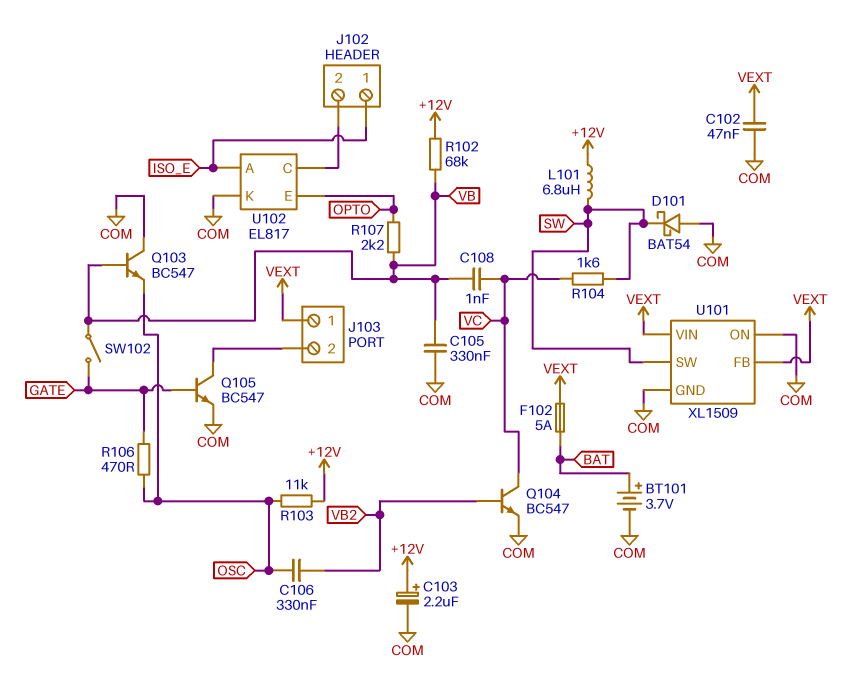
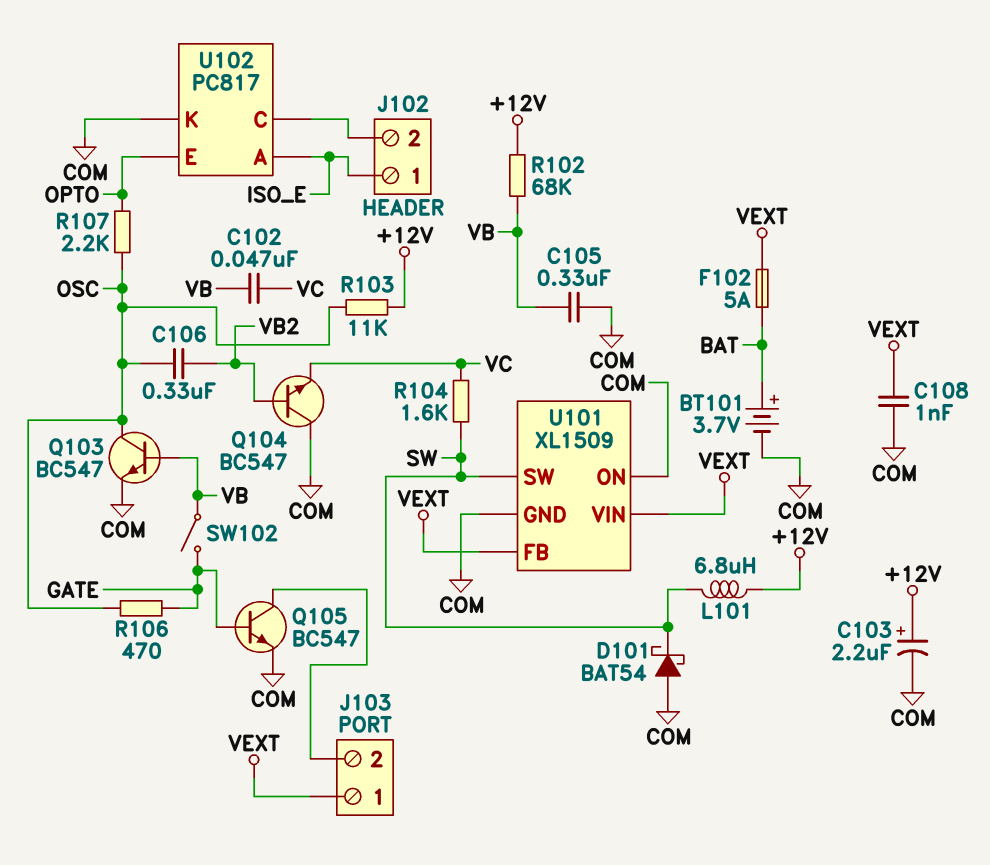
C102: 47nF (COM, VEXT) -> 47nF (VB, VC)
C108: 1nF (VB, VC) -> 1nF (COM, VEXT)
Q103: NPN BC547 (B VB, C COM, E OSC) -> NPN BC547 (B VB, C OSC, E COM)
Q104: NPN BC547 (B VB2, C VC, E COM) -> NPN BC547 (B VB2, C COM, E VC)
R107: 2.2k (OPTO, VB) -> 2.2k (OPTO, OSC)
U102: EL817 -> PC817

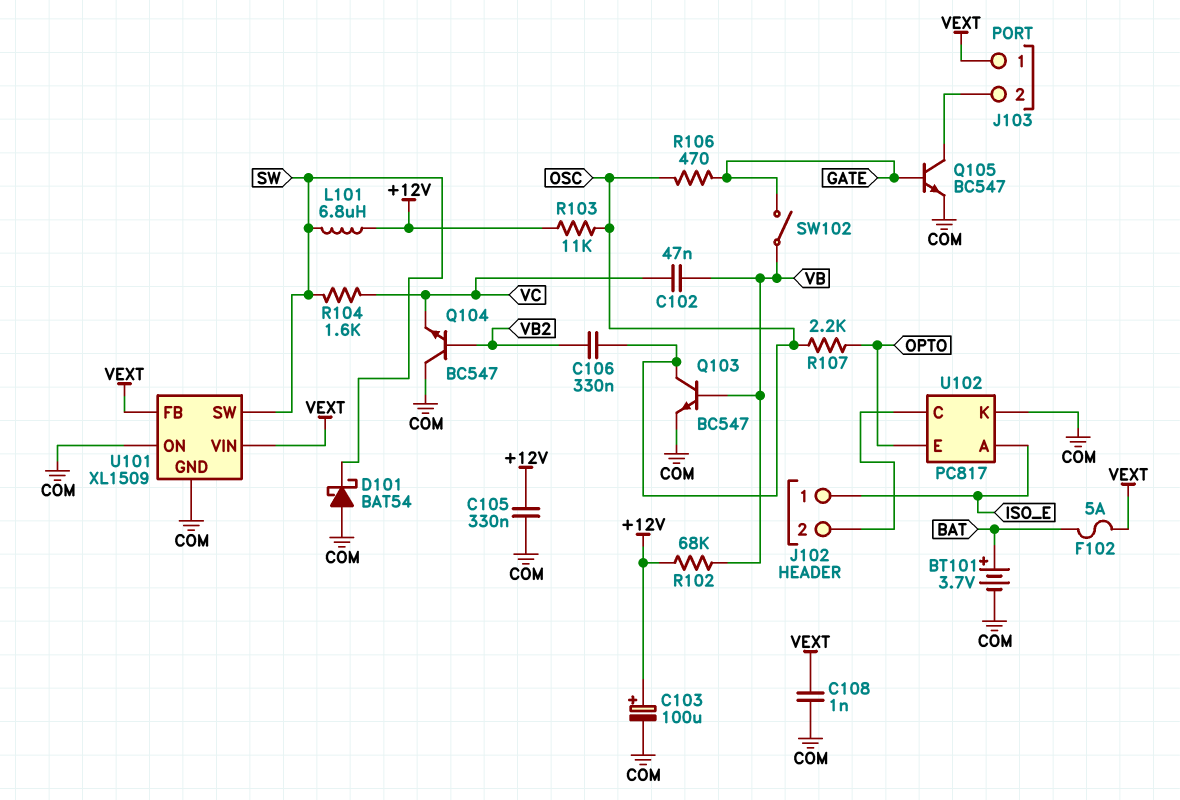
C103: 2.2uF (plus +12V, minus COM) -> 100uF (plus +12V, minus COM)
C105: 330nF (COM, VB) -> 330nF (+12V, COM)

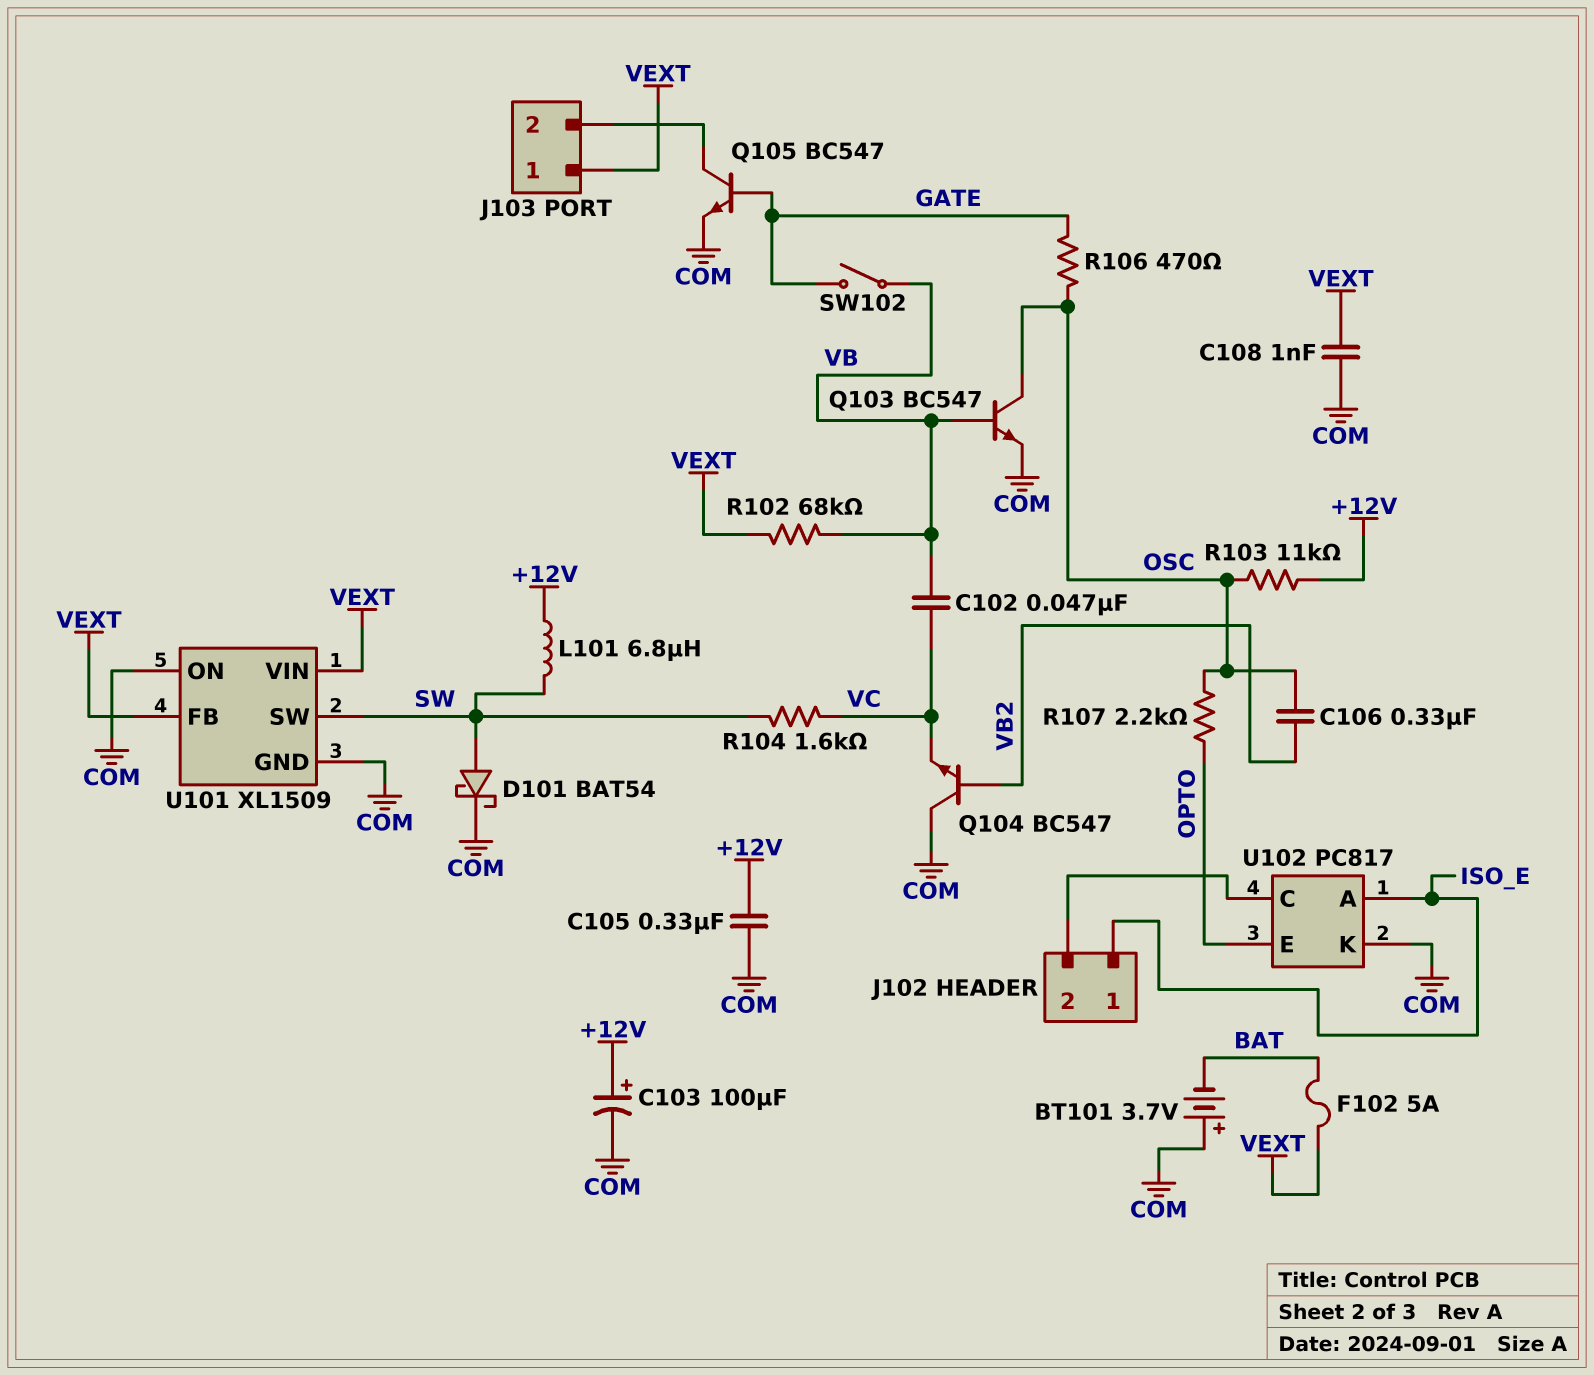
BT101: 3.7V (plus BAT, minus COM) -> 3.7V (plus COM, minus BAT)
D101: schottky BAT54 (A COM, K SW) -> schottky BAT54 (A SW, K COM)
R102: 68k (+12V, VB) -> 68k (VB, VEXT)

